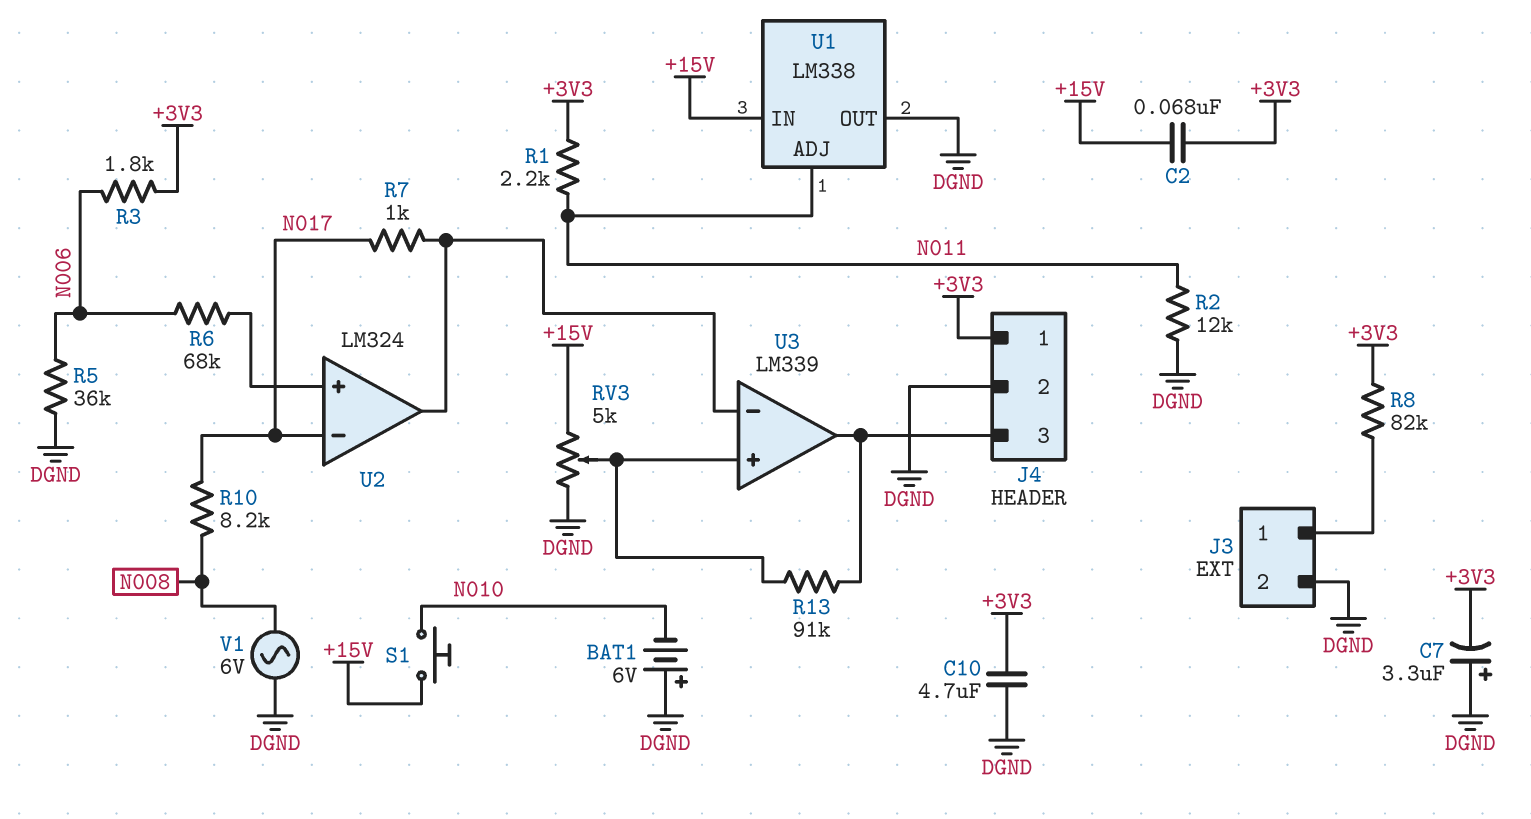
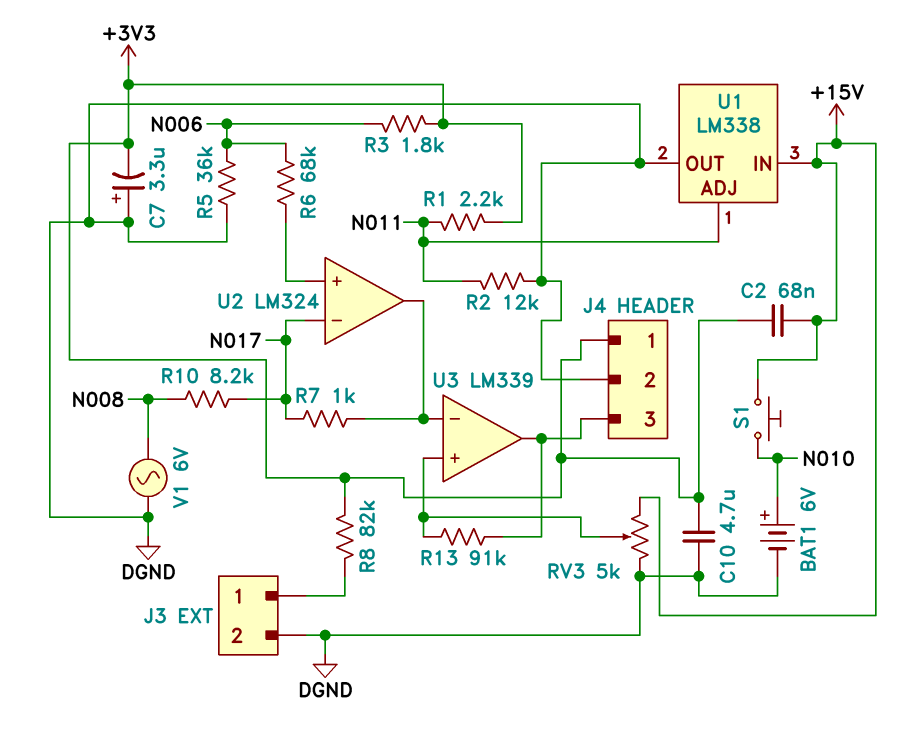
BAT1: 6V (plus DGND, minus N010) -> 6V (plus N010, minus DGND)

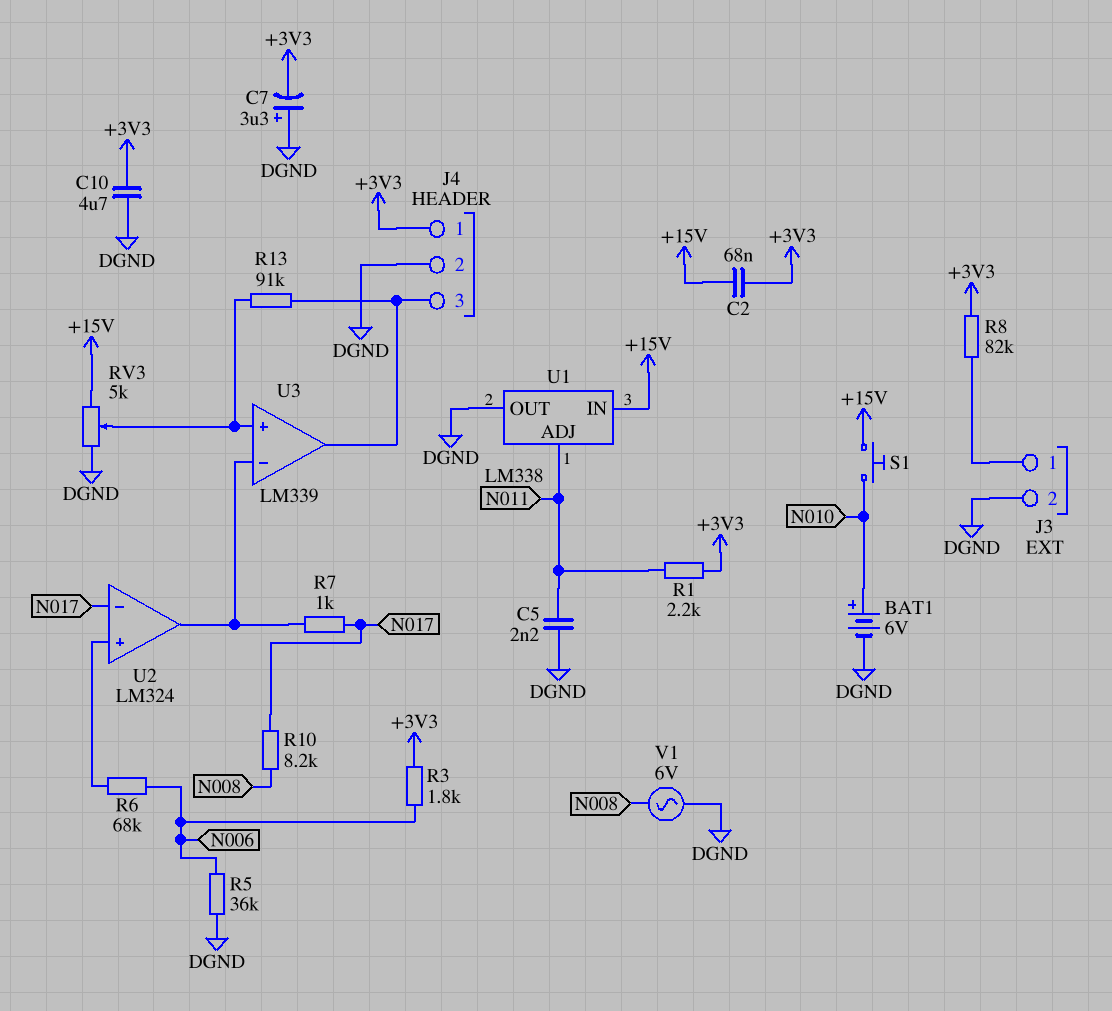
C5: none -> 2.2nF (DGND, N011)
R2: 12k (DGND, N011) -> none

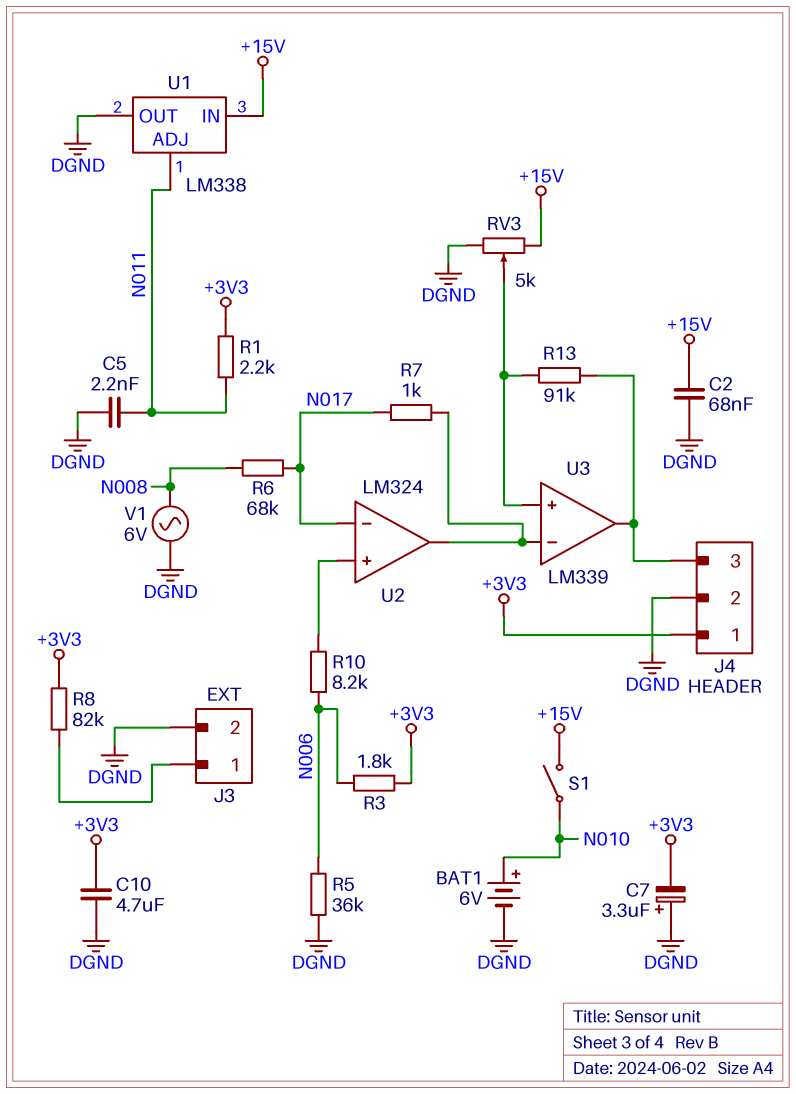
C2: 68nF (+3V3, +15V) -> 68nF (+15V, DGND)
R6: 68k (N006, U2/in+) -> 68k (N008, N017)
R10: 8.2k (N008, N017) -> 8.2k (N006, U2/in+)
S1: button (+15V, N010) -> switch (+15V, N010)

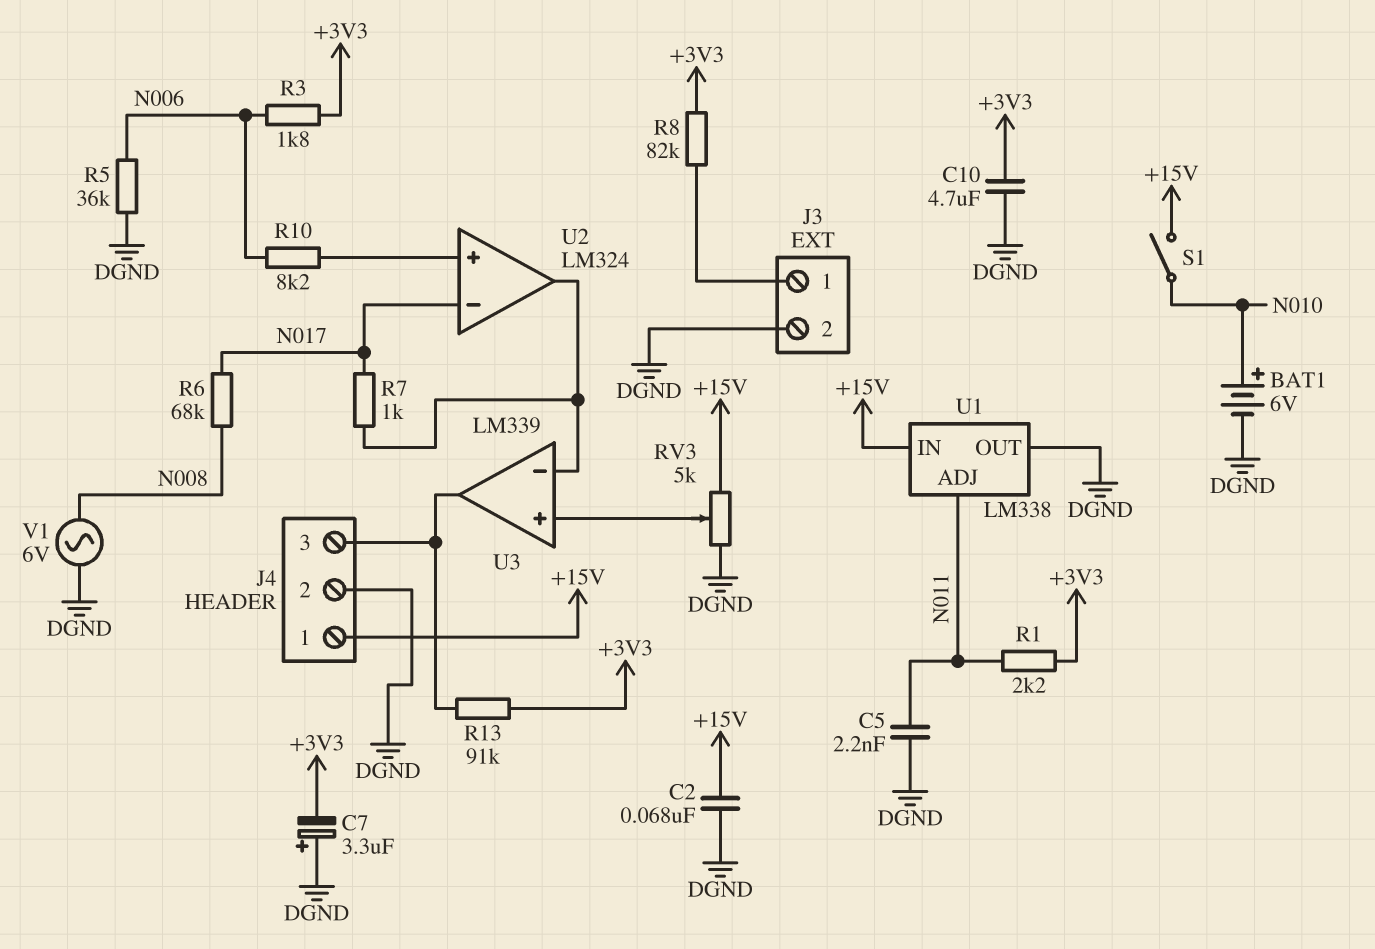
J4 pin 1: +3V3 -> +15V
R13: 91k (J4/3, U3/in+) -> 91k (+3V3, J4/3)

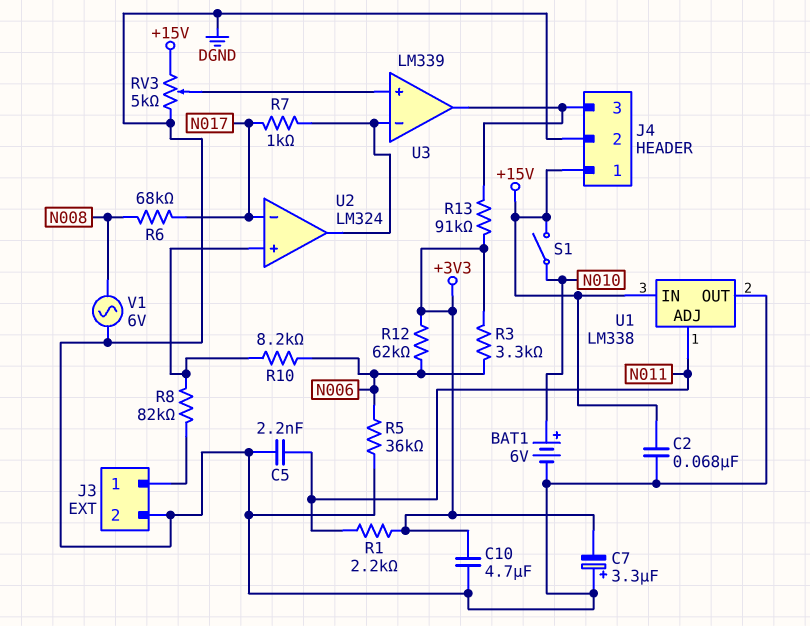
R3: 1.8k (+3V3, N006) -> 3.3k (+3V3, N006)
R8: 82k (+3V3, J3/1) -> 82k (J3/1, U2/in+)
R12: none -> 62k (+3V3, N006)

